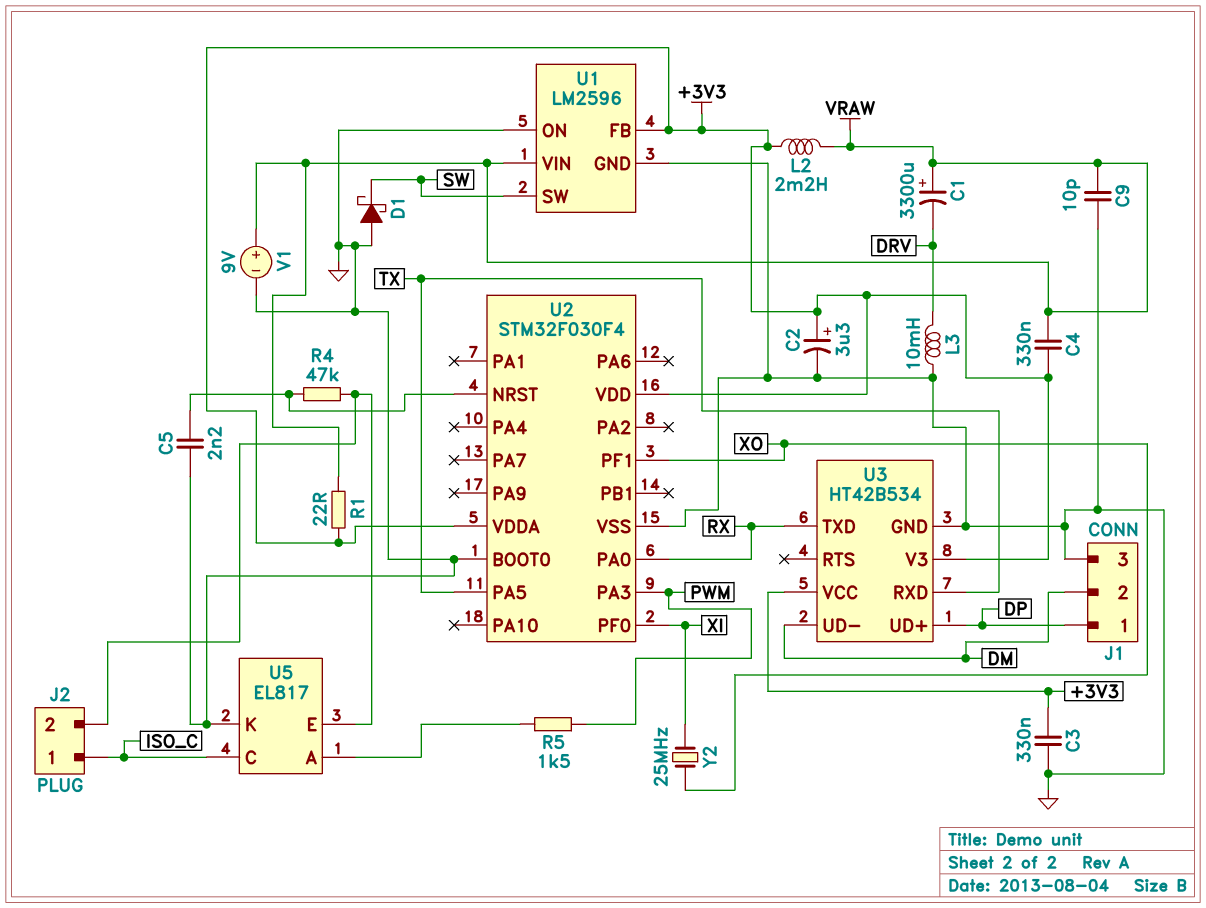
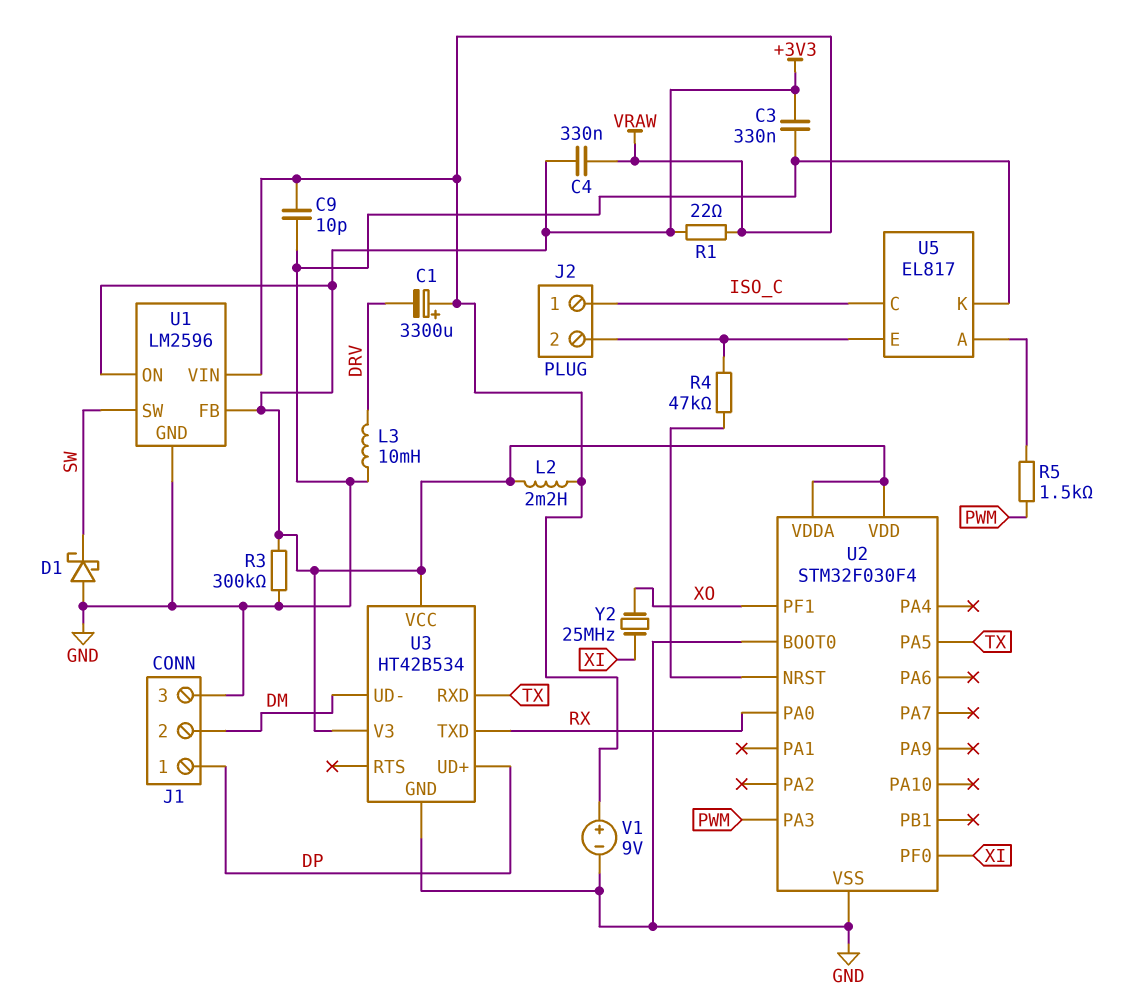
C2: 3.3uF (plus +3V3, minus GND) -> none
C5: 2.2nF (GND, U2/NRST) -> none
R3: none -> 300k (+3V3, GND)
U1 pin ON: GND -> +3V3

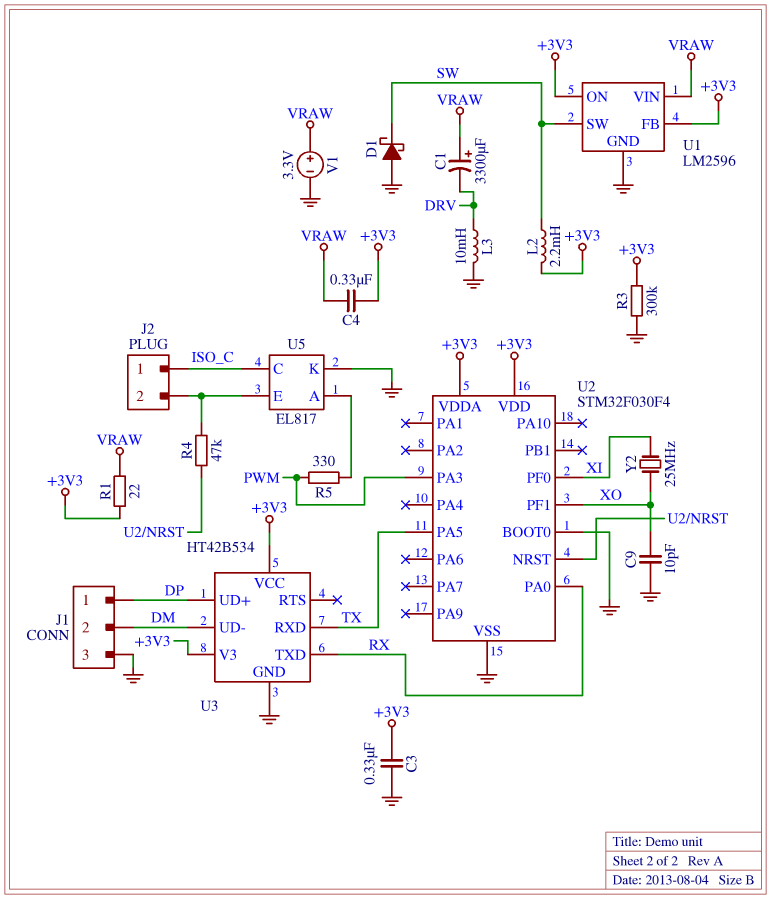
C9: 10pF (GND, VRAW) -> 10pF (GND, XO)
L2: 2.2mH (+3V3, VRAW) -> 2.2mH (+3V3, SW)
R5: 1.5k (PWM, U5/A) -> 330 (PWM, U5/A)
V1: 9V (plus VRAW, minus GND) -> 3.3V (plus VRAW, minus GND)

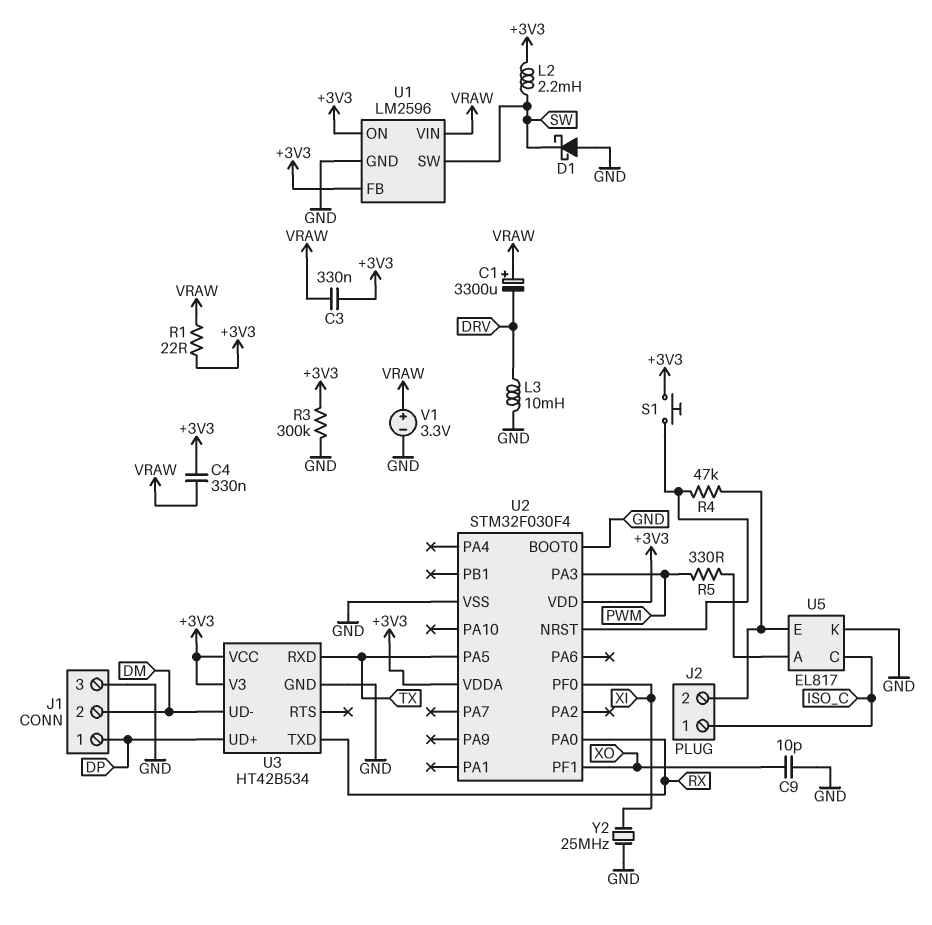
C3: 330nF (+3V3, GND) -> 330nF (+3V3, VRAW)
S1: none -> button (+3V3, U2/NRST)
Y2: 25MHz (XI, XO) -> 25MHz (GND, XI)

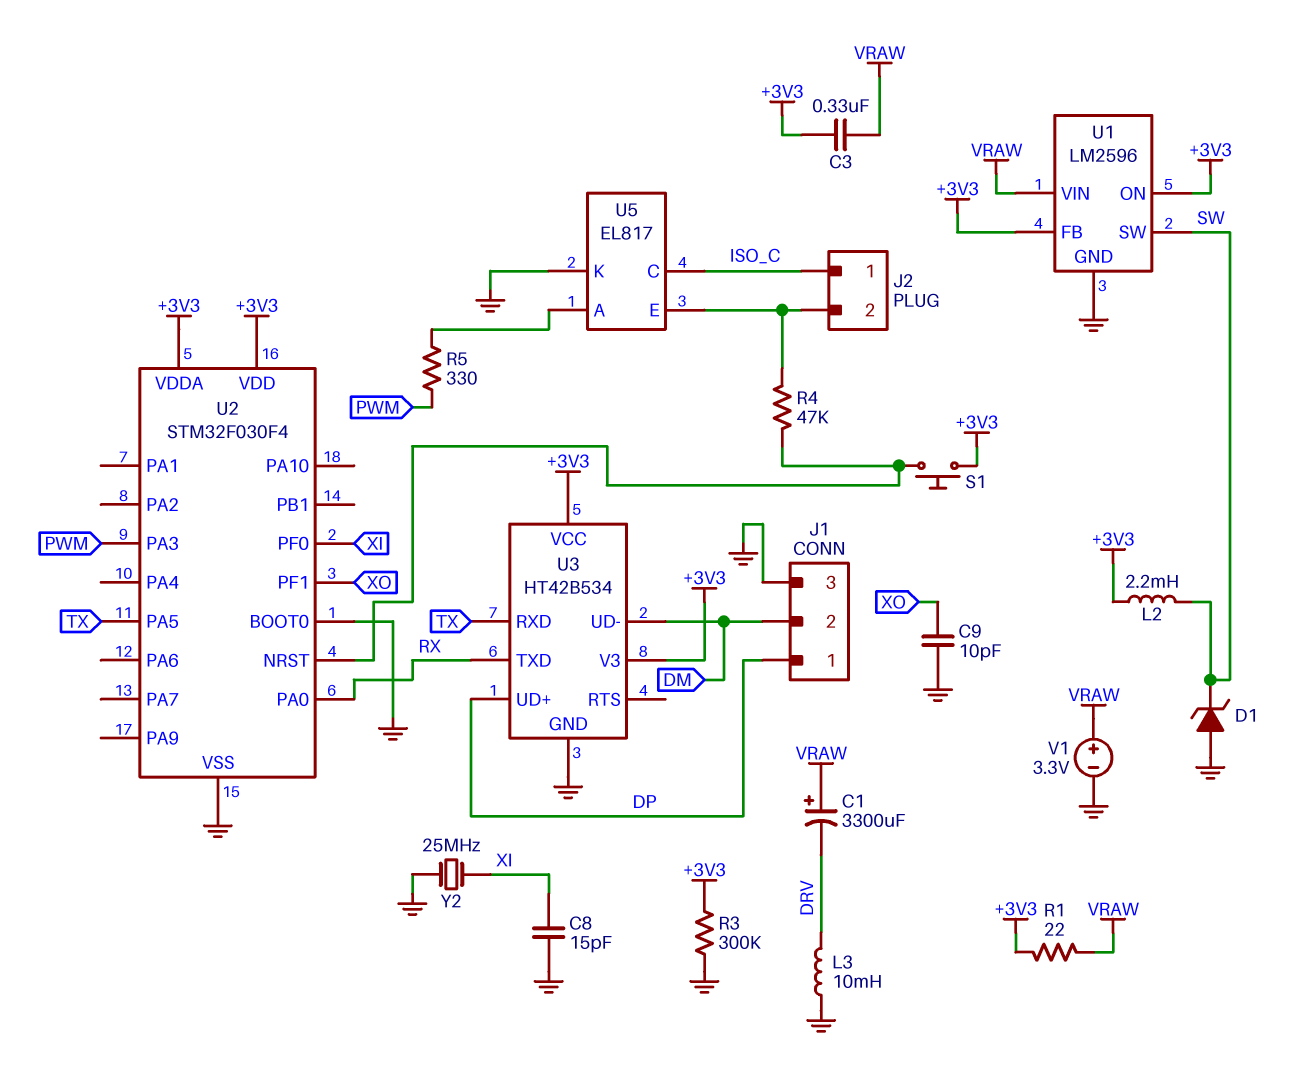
C4: 330nF (+3V3, VRAW) -> none
C8: none -> 15pF (GND, XI)
D1: schottky (A GND, K SW) -> zener (A GND, K SW)

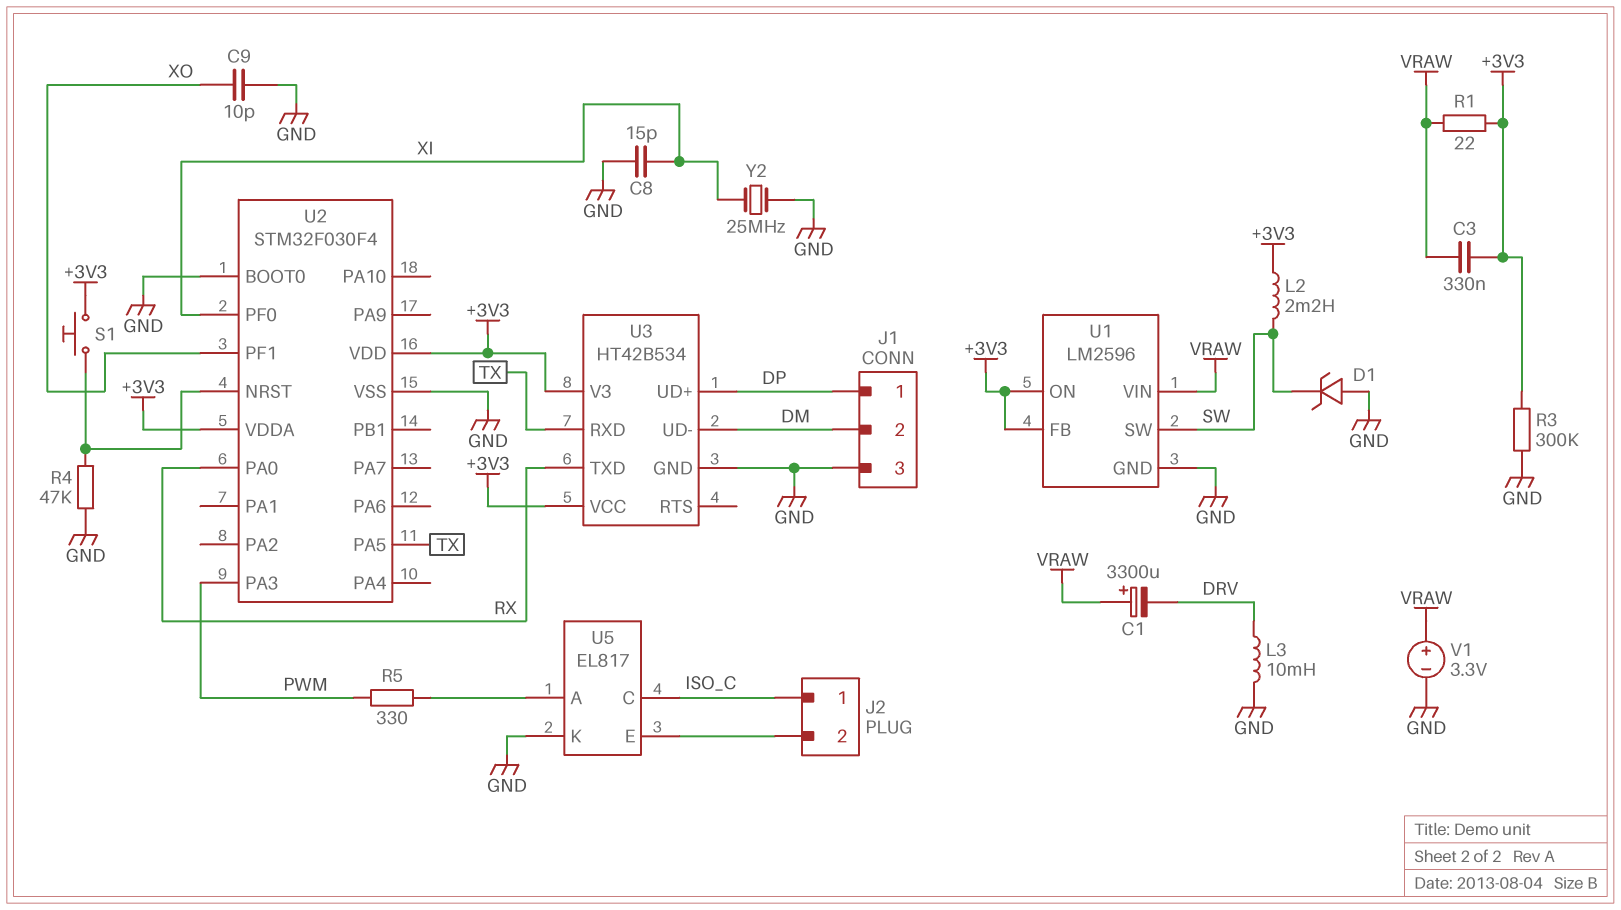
R4: 47k (J2/2, U2/NRST) -> 47k (GND, U2/NRST)

